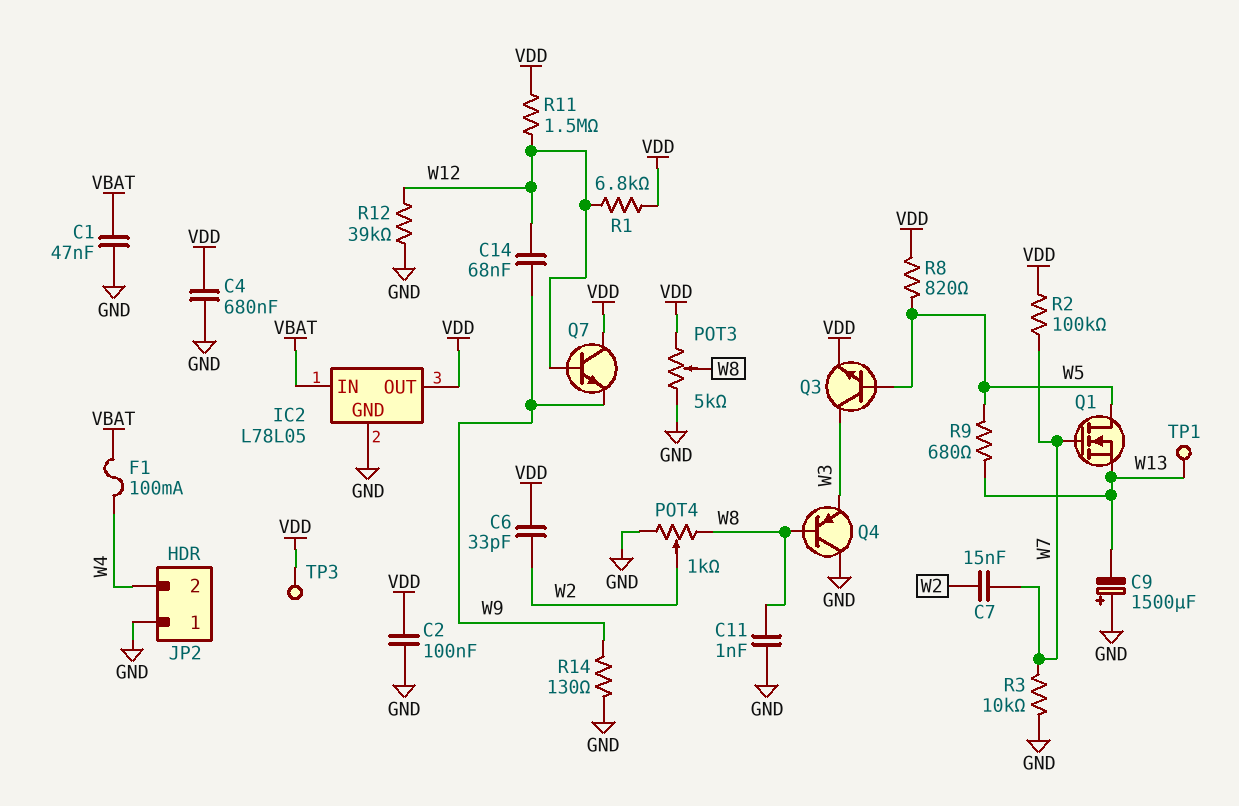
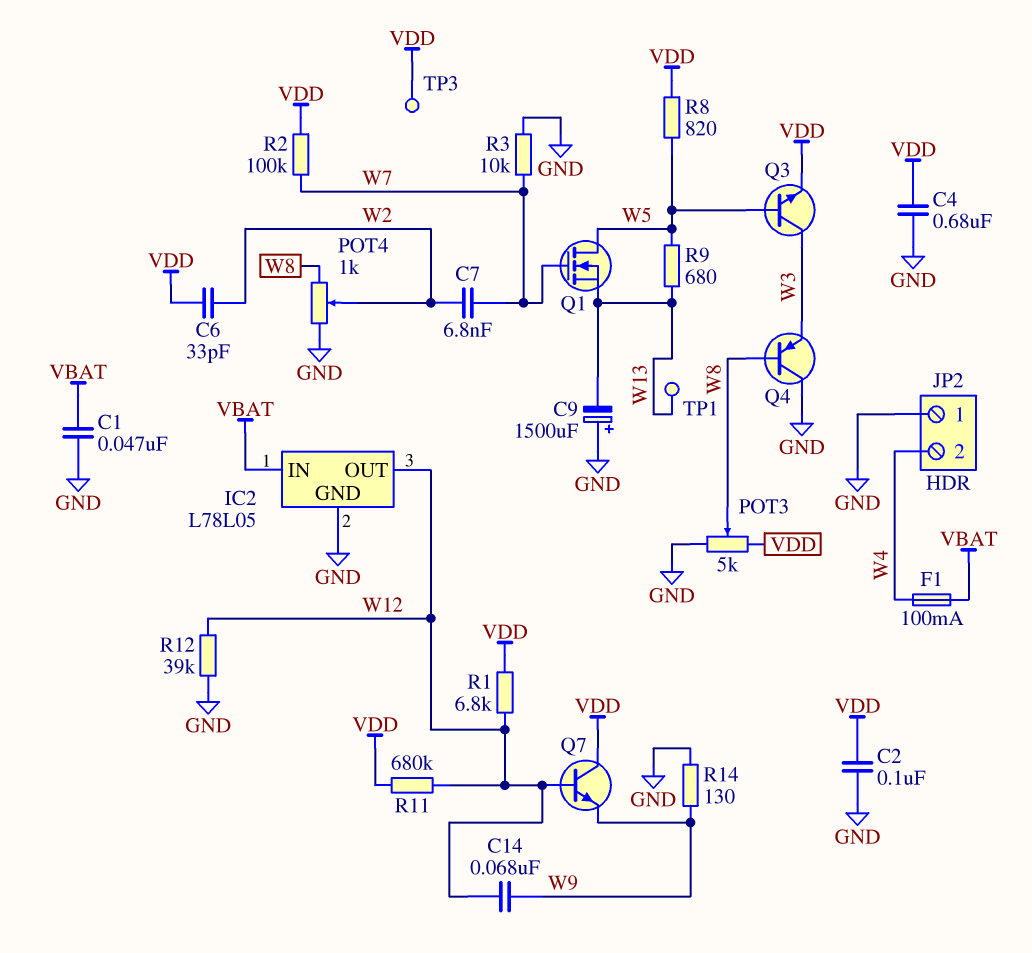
C7: 15nF (W2, W7) -> 6.8nF (W2, W7)
C11: 1nF (GND, W8) -> none
IC2 pin OUT: VDD -> W12
R11: 1.5M (VDD, W12) -> 680k (VDD, W12)

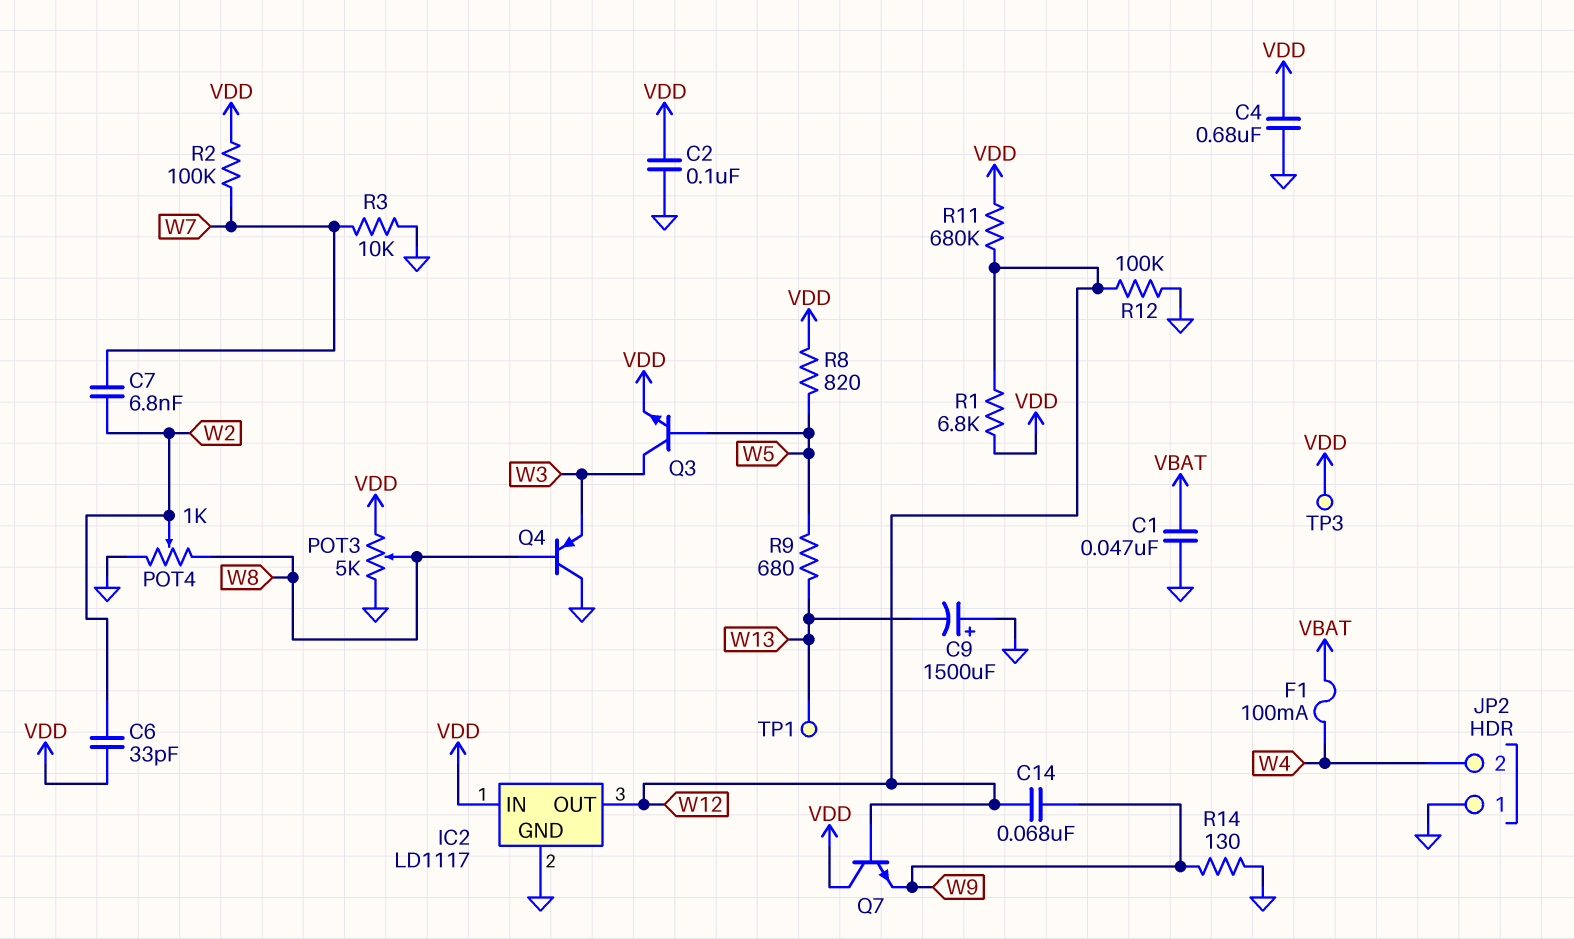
IC2: L78L05 -> LD1117
IC2 pin IN: VBAT -> VDD
Q1: NMOS (G W7, D W5, S W13) -> none
R12: 39k (GND, W12) -> 100k (GND, W12)

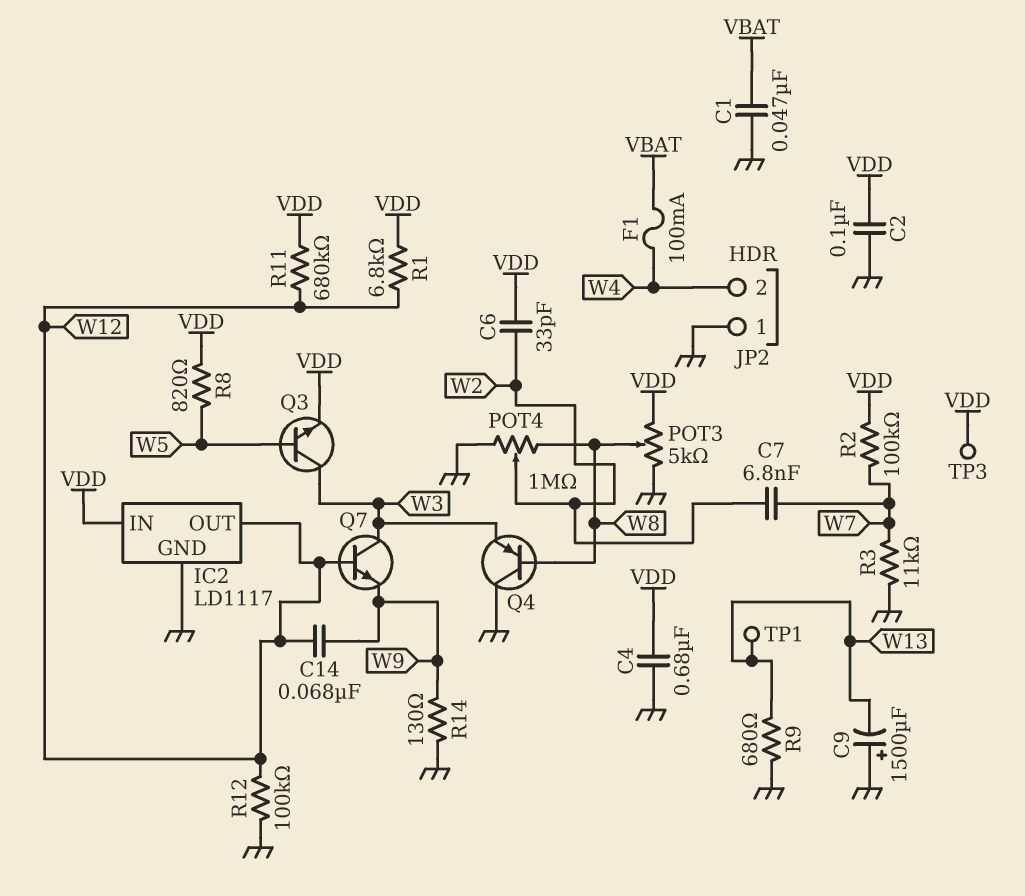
POT4: 1k (GND, W8, wiper W2) -> 1M (GND, W8, wiper W2)
Q7: NPN (B W12, C VDD, E W9) -> NPN (B W12, C W3, E W9)
R3: 10k (GND, W7) -> 11k (GND, W7)
R9: 680 (W5, W13) -> 680 (GND, W13)

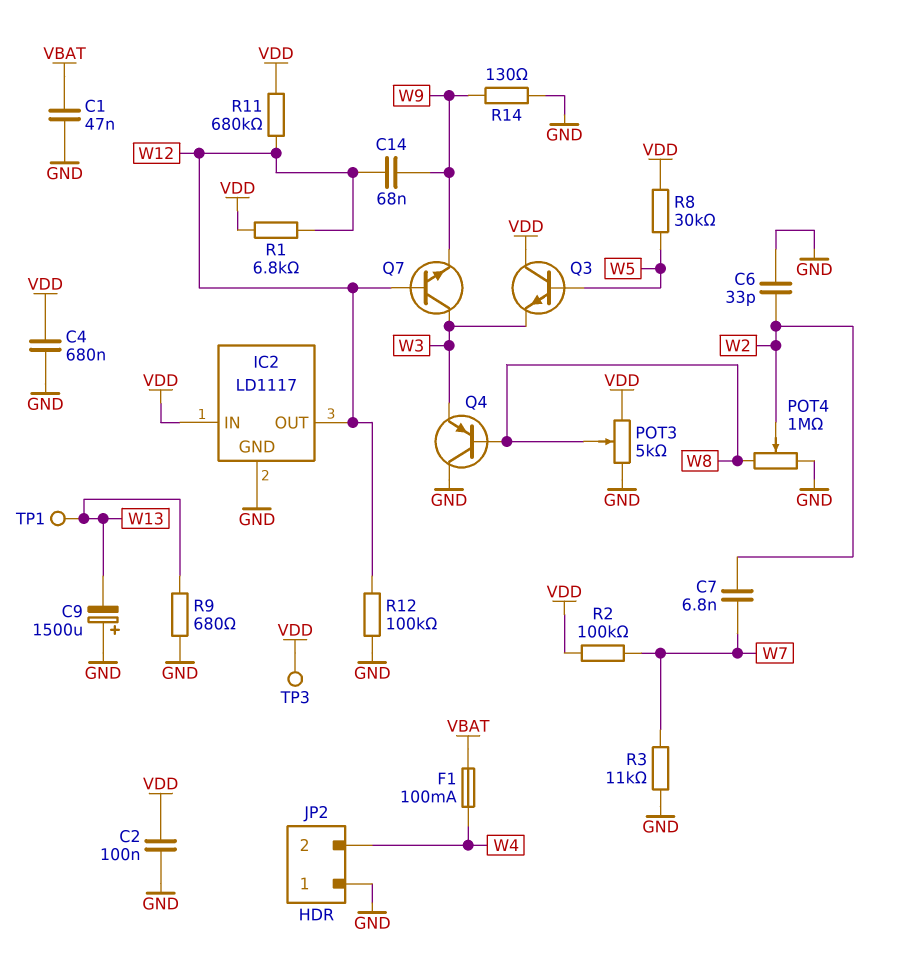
C6: 33pF (VDD, W2) -> 33pF (GND, W2)
Q3: NPN (B W5, C W3, E VDD) -> NPN (B W5, C VDD, E W3)
R8: 820 (VDD, W5) -> 30k (VDD, W5)

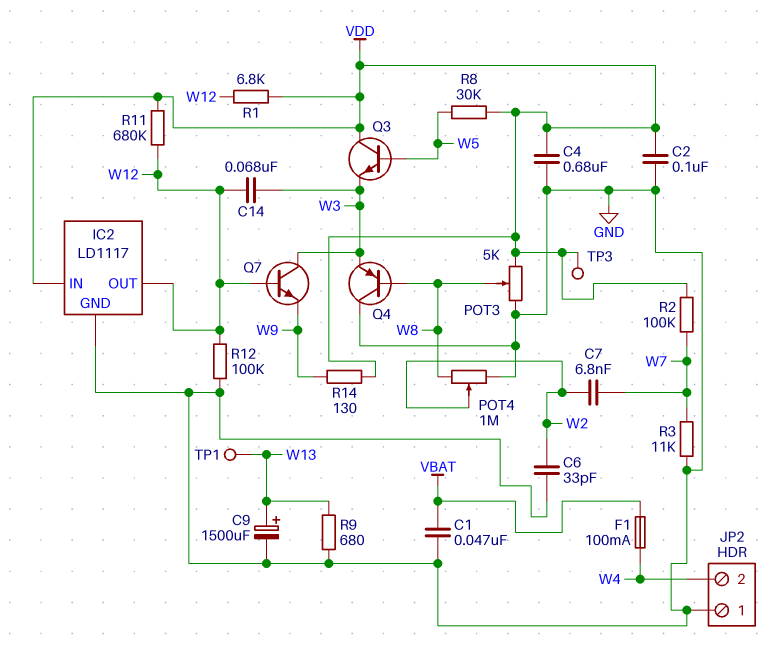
C9: 1500uF (plus GND, minus W13) -> 1500uF (plus W13, minus GND)
C14: 68nF (W9, W12) -> 68nF (W3, W12)
R14: 130 (GND, W9) -> 130 (VDD, W9)

